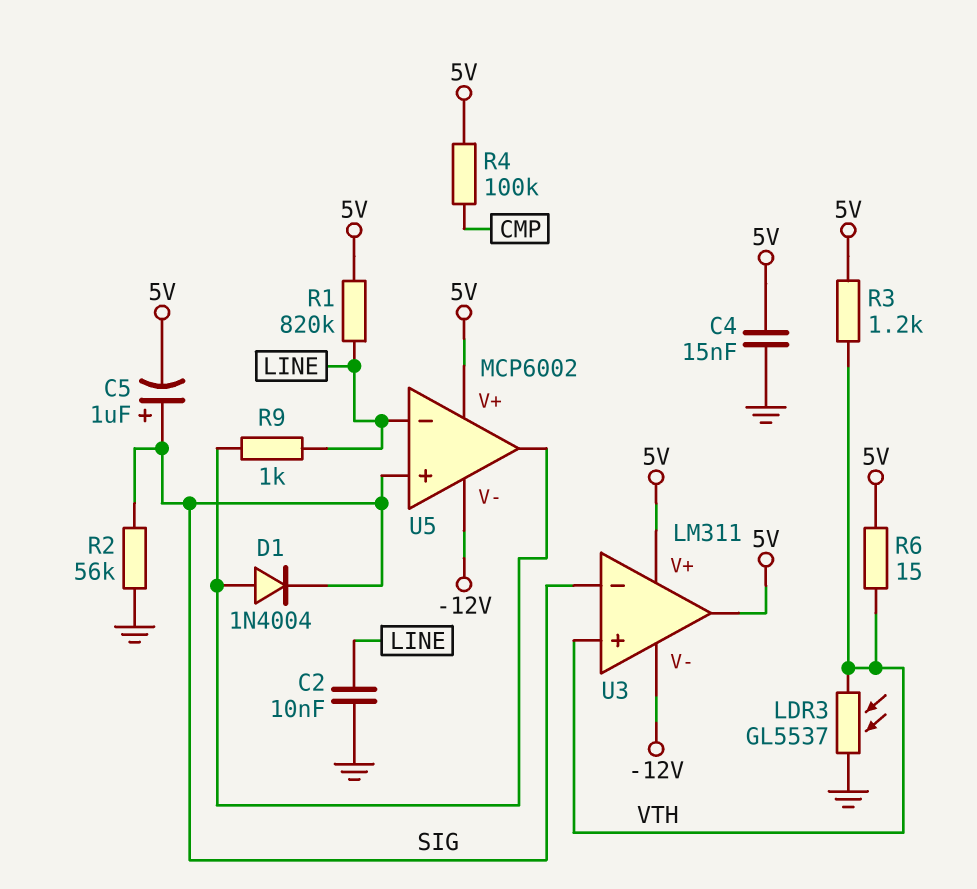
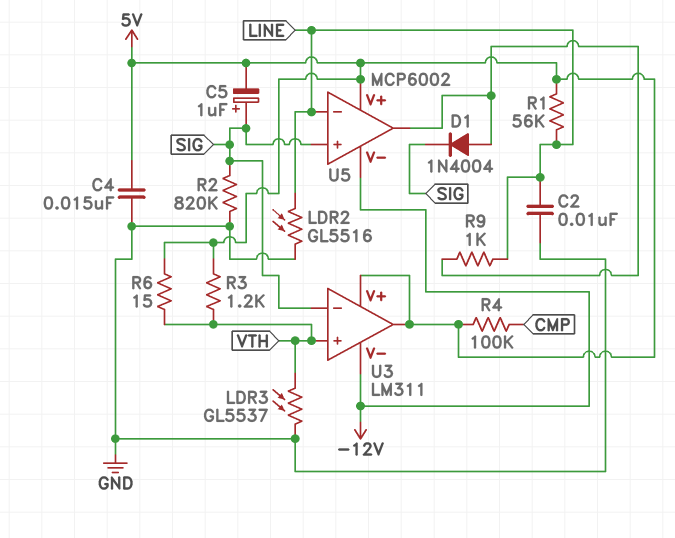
LDR2: none -> GL5516 (GND, LINE)
R1: 820k (5V, LINE) -> 56k (5V, LINE)
R2: 56k (GND, SIG) -> 820k (GND, SIG)

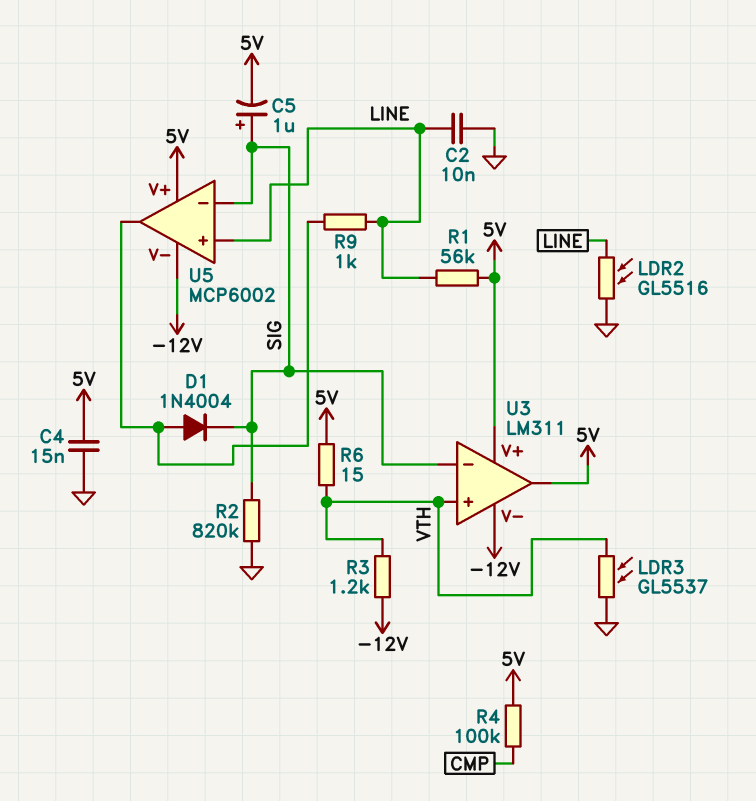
R3: 1.2k (5V, VTH) -> 1.2k (-12V, VTH)
U5 pin in+: SIG -> LINE
U5 pin in-: LINE -> SIG

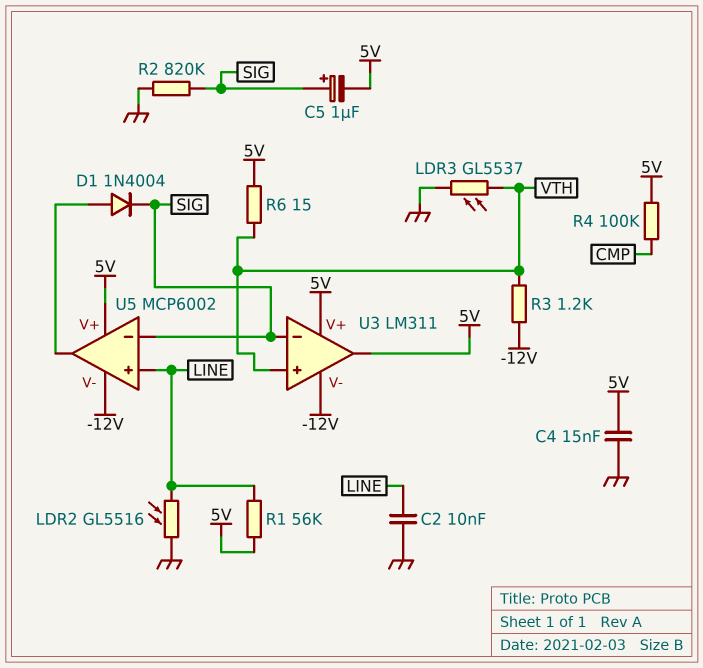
R9: 1k (LINE, U5/out) -> none

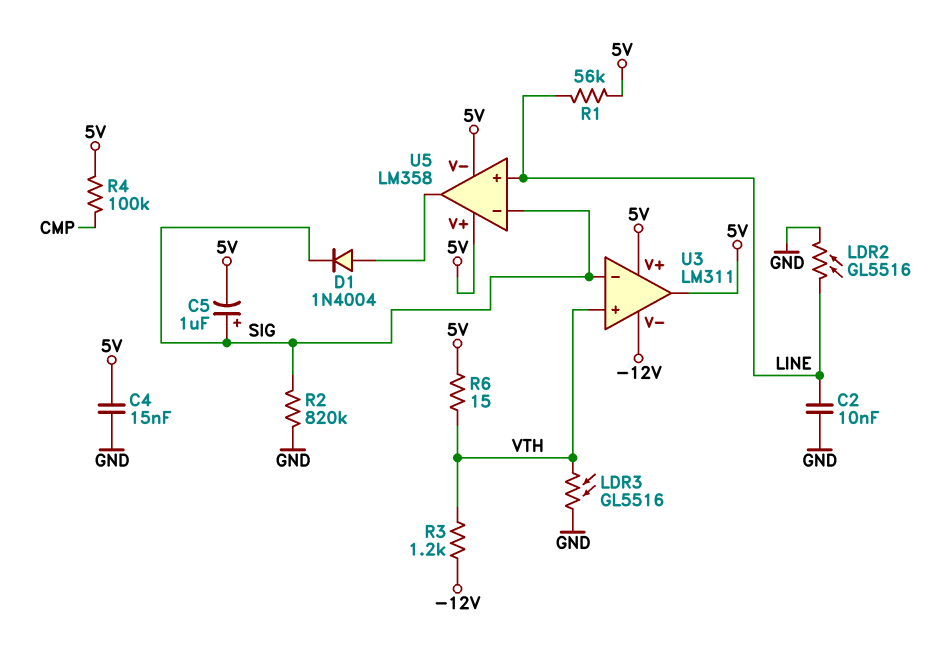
LDR3: GL5537 (GND, VTH) -> GL5516 (GND, VTH)
U5: MCP6002 -> LM358
U5 pin V-: -12V -> 5V

